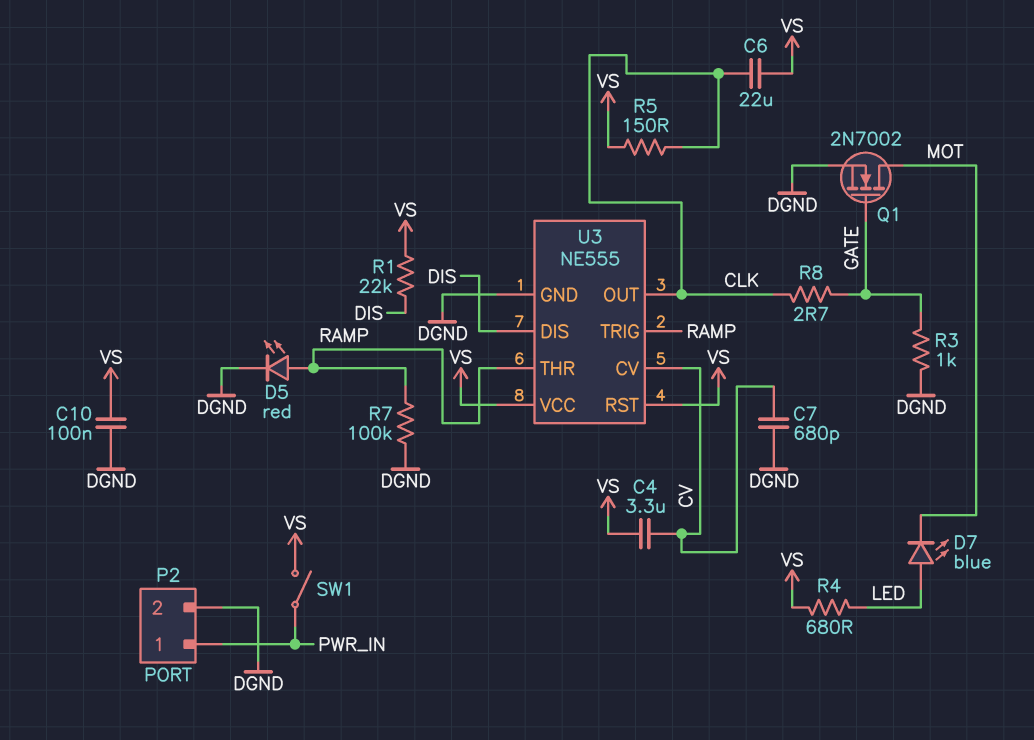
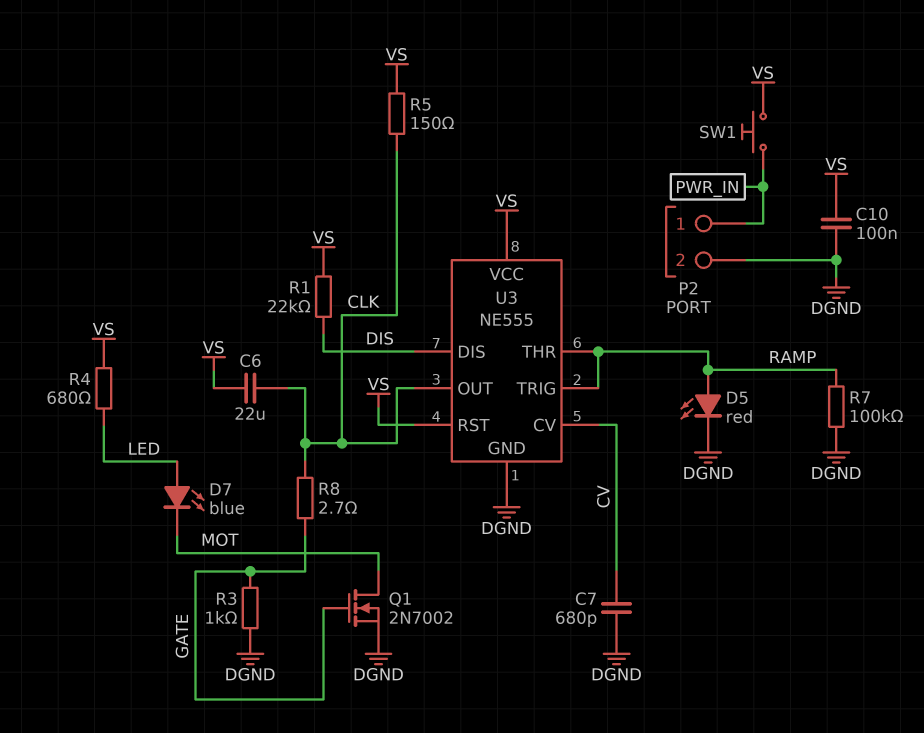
C4: 3.3uF (CV, VS) -> none
SW1: switch (PWR_IN, VS) -> button (PWR_IN, VS)

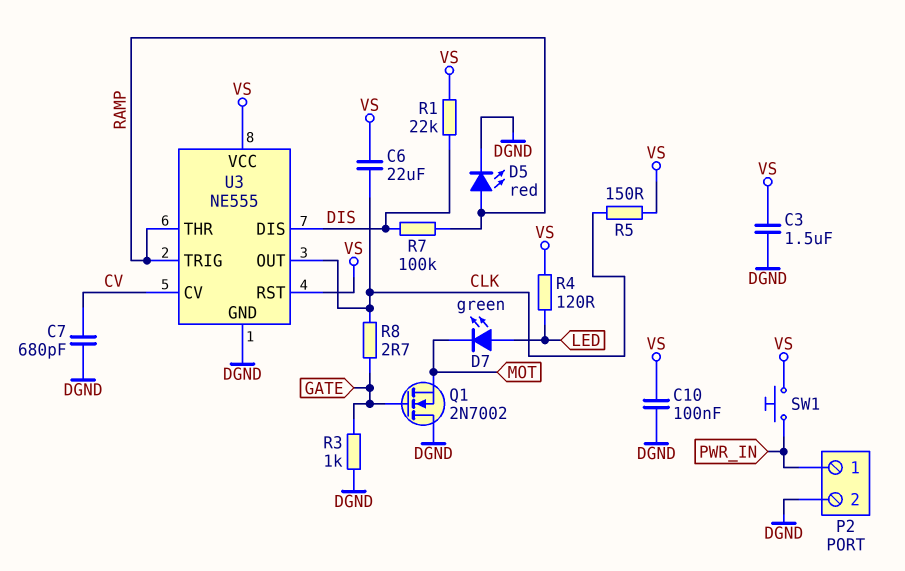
C3: none -> 1.5uF (DGND, VS)
D7: LED blue (A LED, K MOT) -> LED green (A LED, K MOT)
Q1: NMOS 2N7002 (G GATE, D MOT, S DGND) -> NMOS 2N7002 (G GATE, D DGND, S MOT)
R4: 680 (LED, VS) -> 120 (LED, VS)
R7: 100k (DGND, RAMP) -> 100k (DIS, RAMP)

